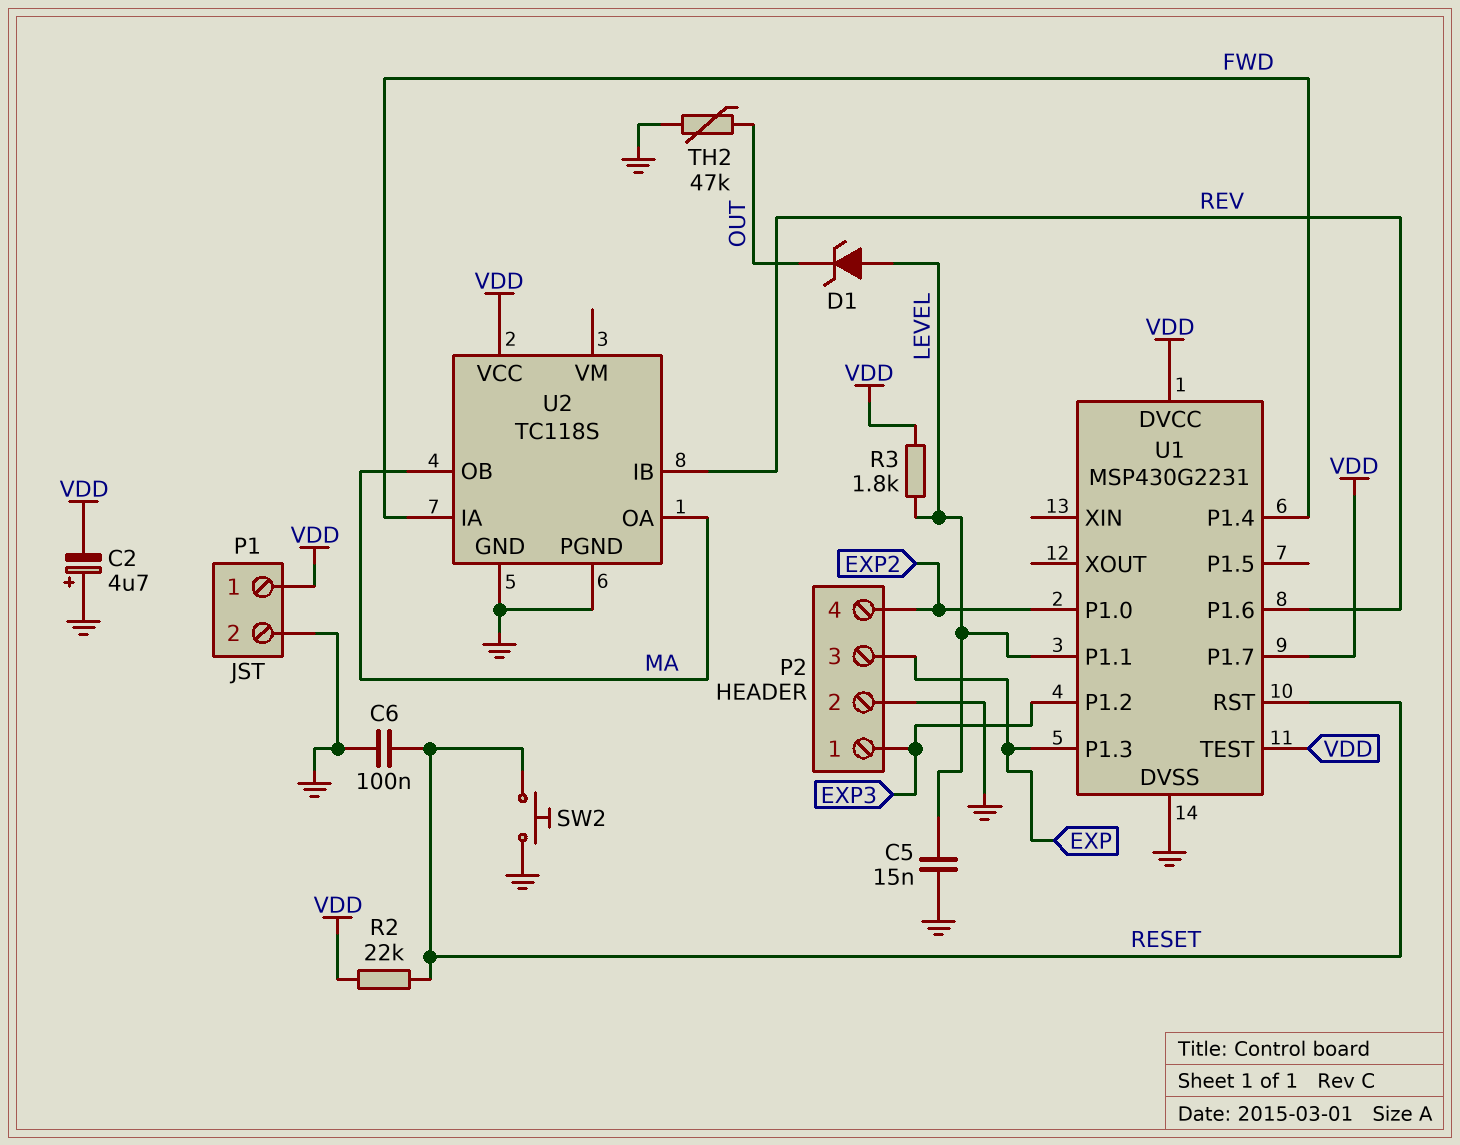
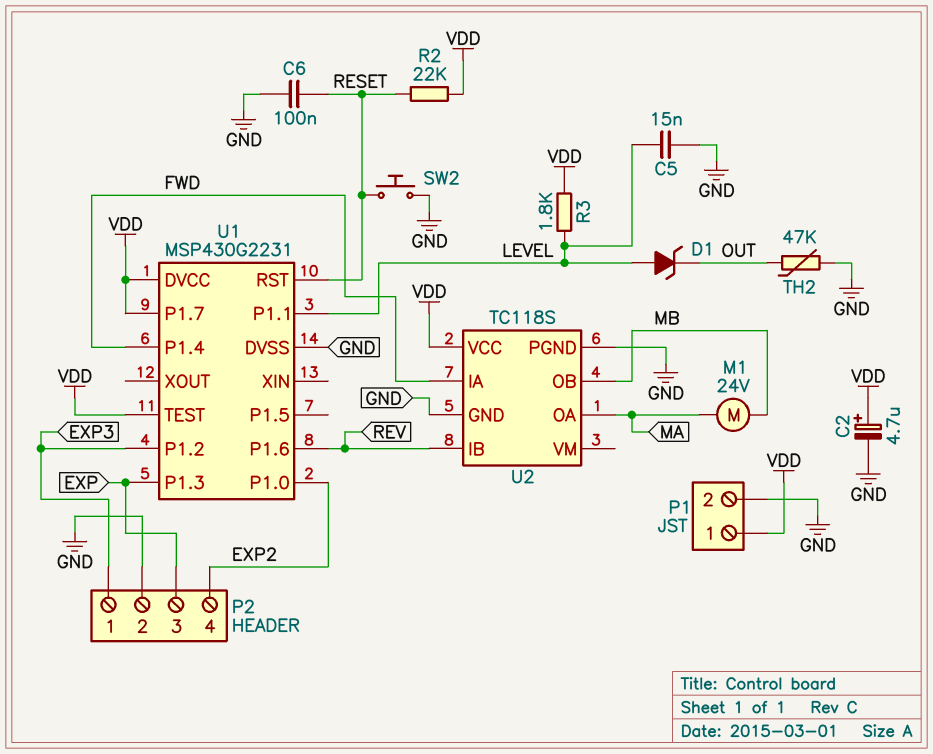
C2: 4.7uF (plus GND, minus VDD) -> 4.7uF (plus VDD, minus GND)
M1: none -> motor 24V (MA, MB)
U2 pin OB: MA -> MB

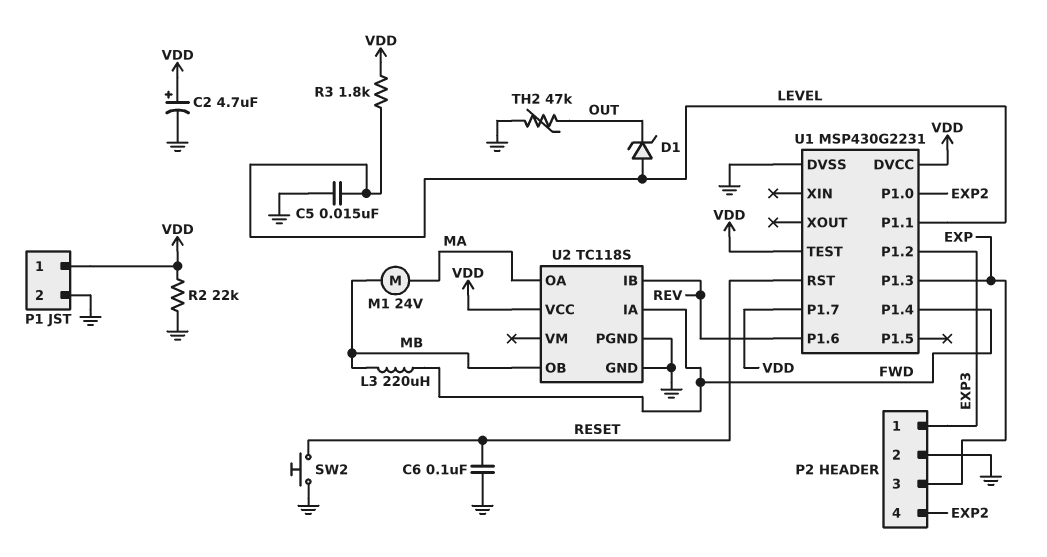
L3: none -> 220uH (FWD, MB)
R2: 22k (RESET, VDD) -> 22k (GND, VDD)

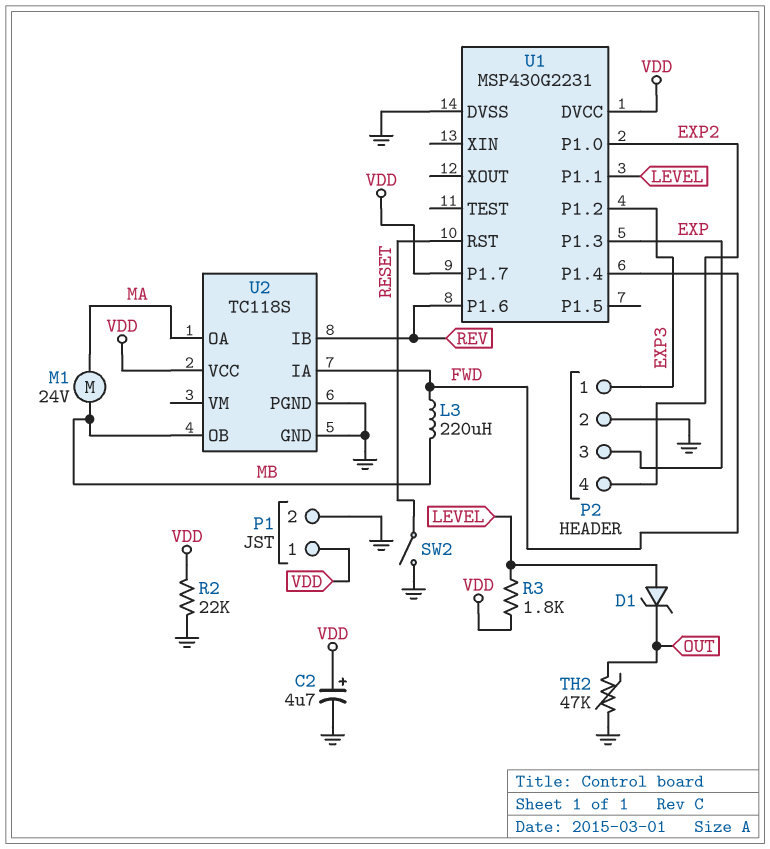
C5: 15nF (GND, LEVEL) -> none
C6: 100nF (GND, RESET) -> none
SW2: button (GND, RESET) -> switch (GND, RESET)
U1 pin TEST: VDD -> none

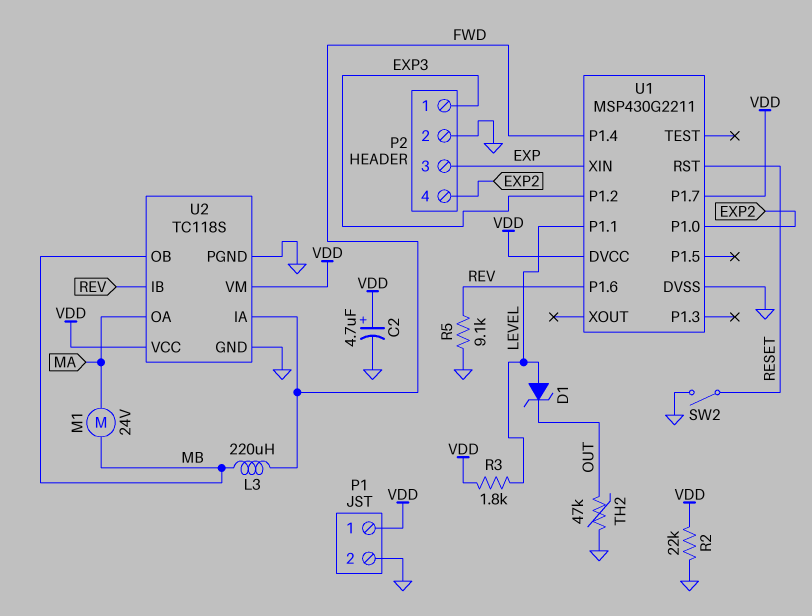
R5: none -> 9.1k (GND, REV)
U1: MSP430G2231 -> MSP430G2211
U1 pin P1.3: EXP -> none
U1 pin XIN: none -> EXP
U2 pin VM: none -> VDD

